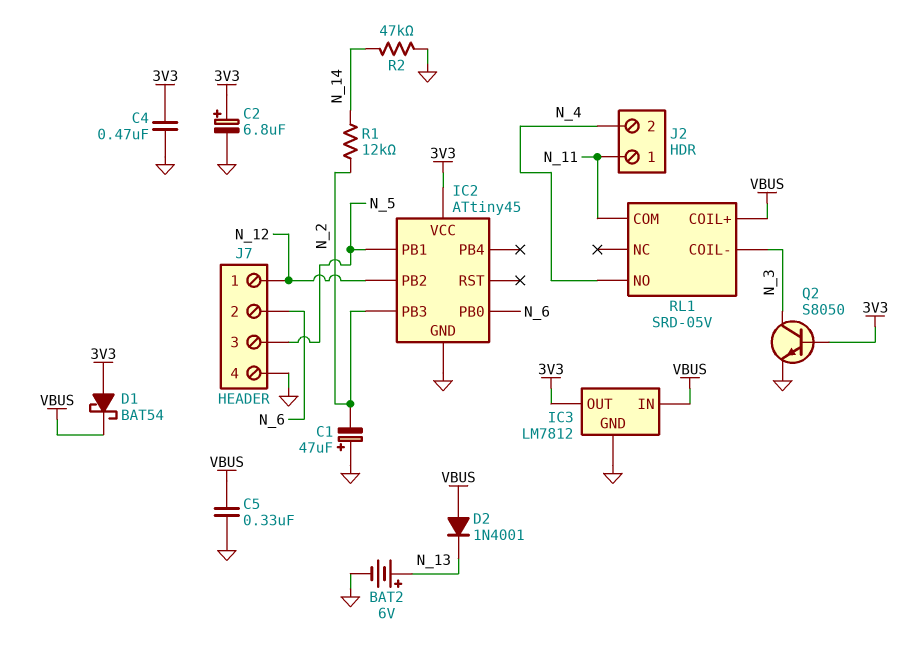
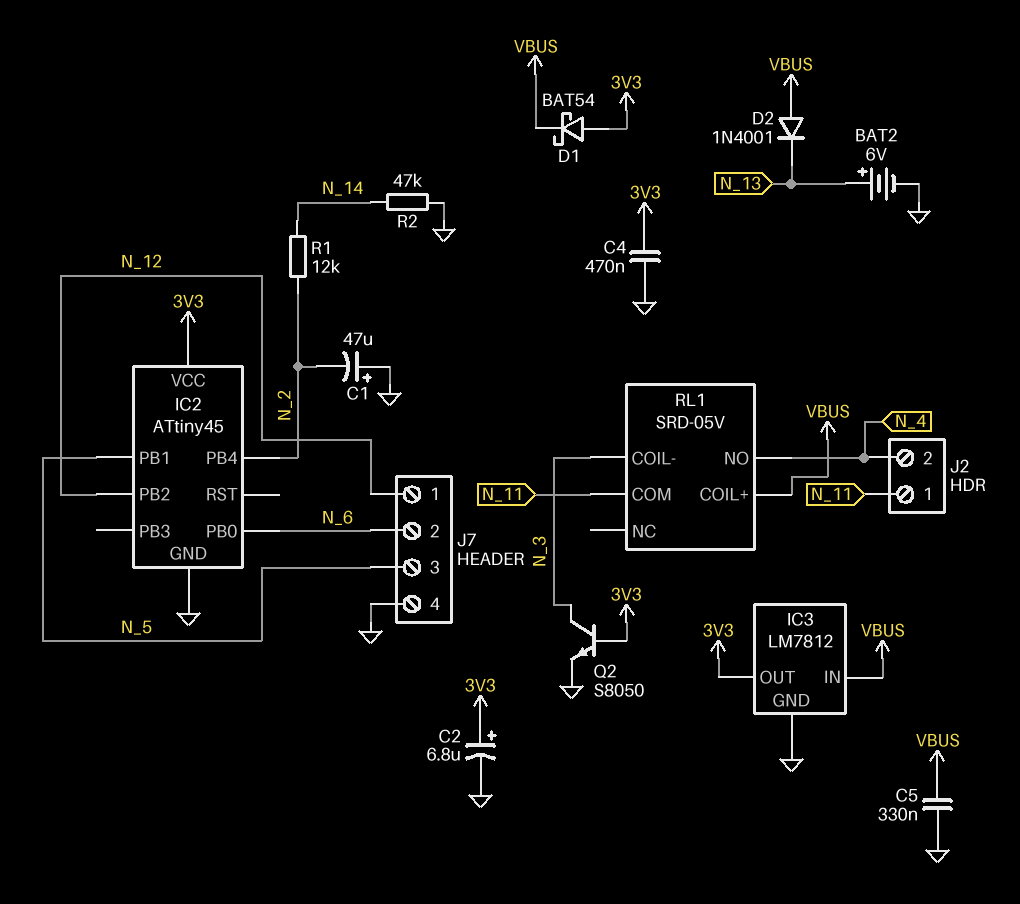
IC2 pin PB3: N_2 -> none
IC2 pin PB4: none -> N_2

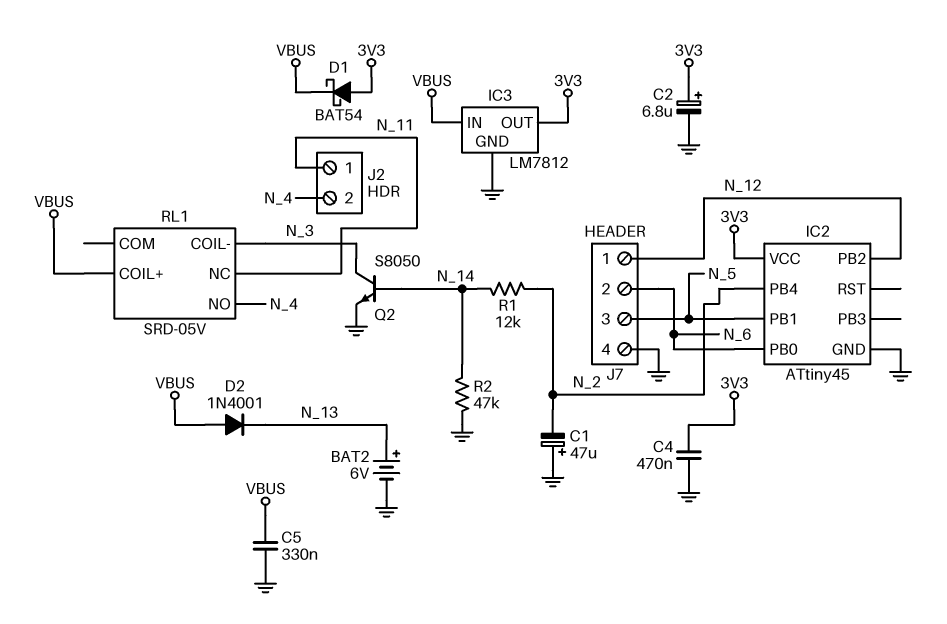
Q2: NPN S8050 (B 3V3, C N_3, E GND) -> NPN S8050 (B N_14, C N_3, E GND)
RL1 pin COM: N_11 -> none
RL1 pin NC: none -> N_11

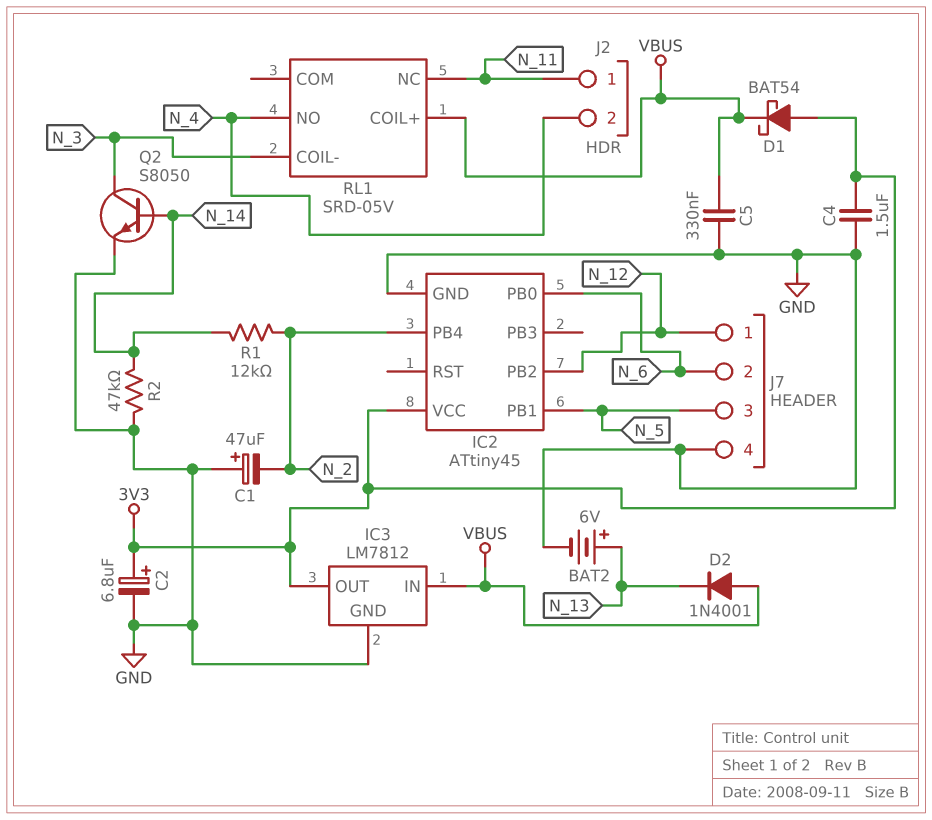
C4: 470nF (3V3, GND) -> 1.5uF (3V3, GND)

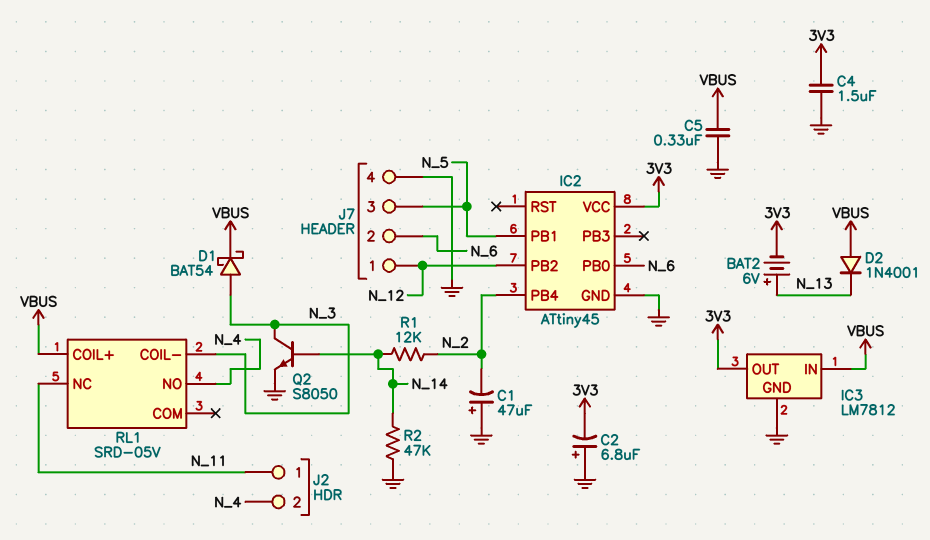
BAT2: 6V (plus N_13, minus GND) -> 6V (plus N_13, minus 3V3)
C2: 6.8uF (plus 3V3, minus GND) -> 6.8uF (plus GND, minus 3V3)
D1: schottky BAT54 (A 3V3, K VBUS) -> schottky BAT54 (A N_3, K VBUS)

